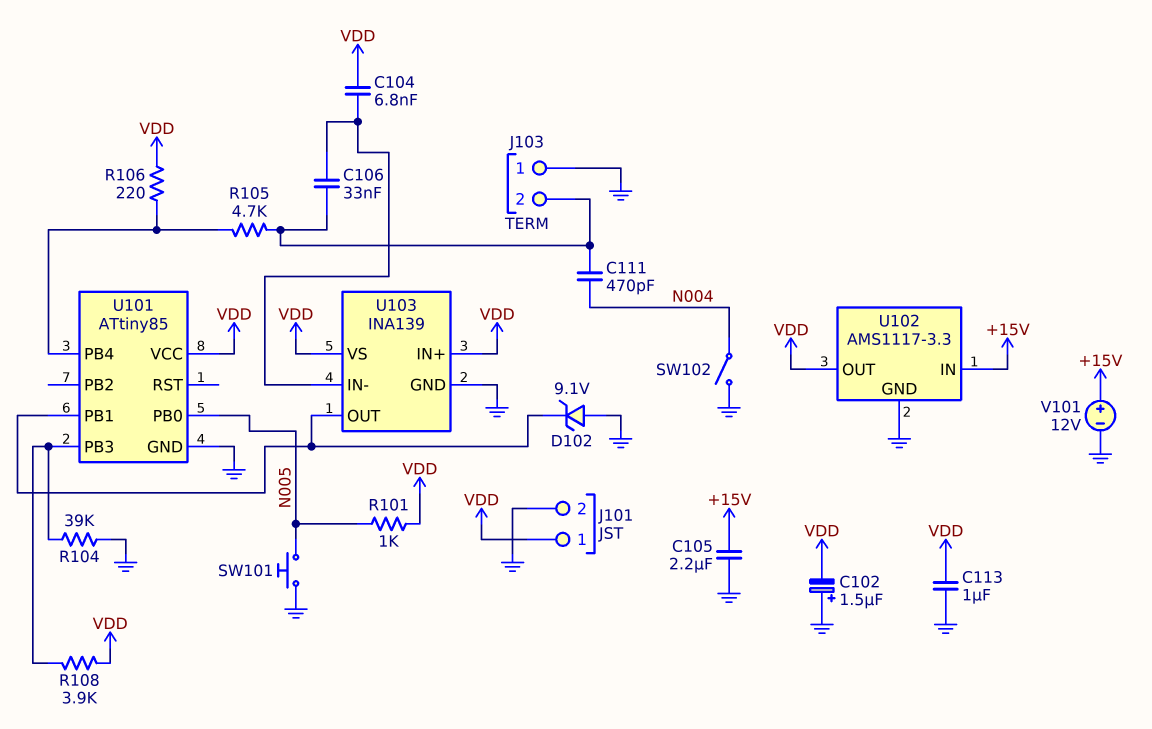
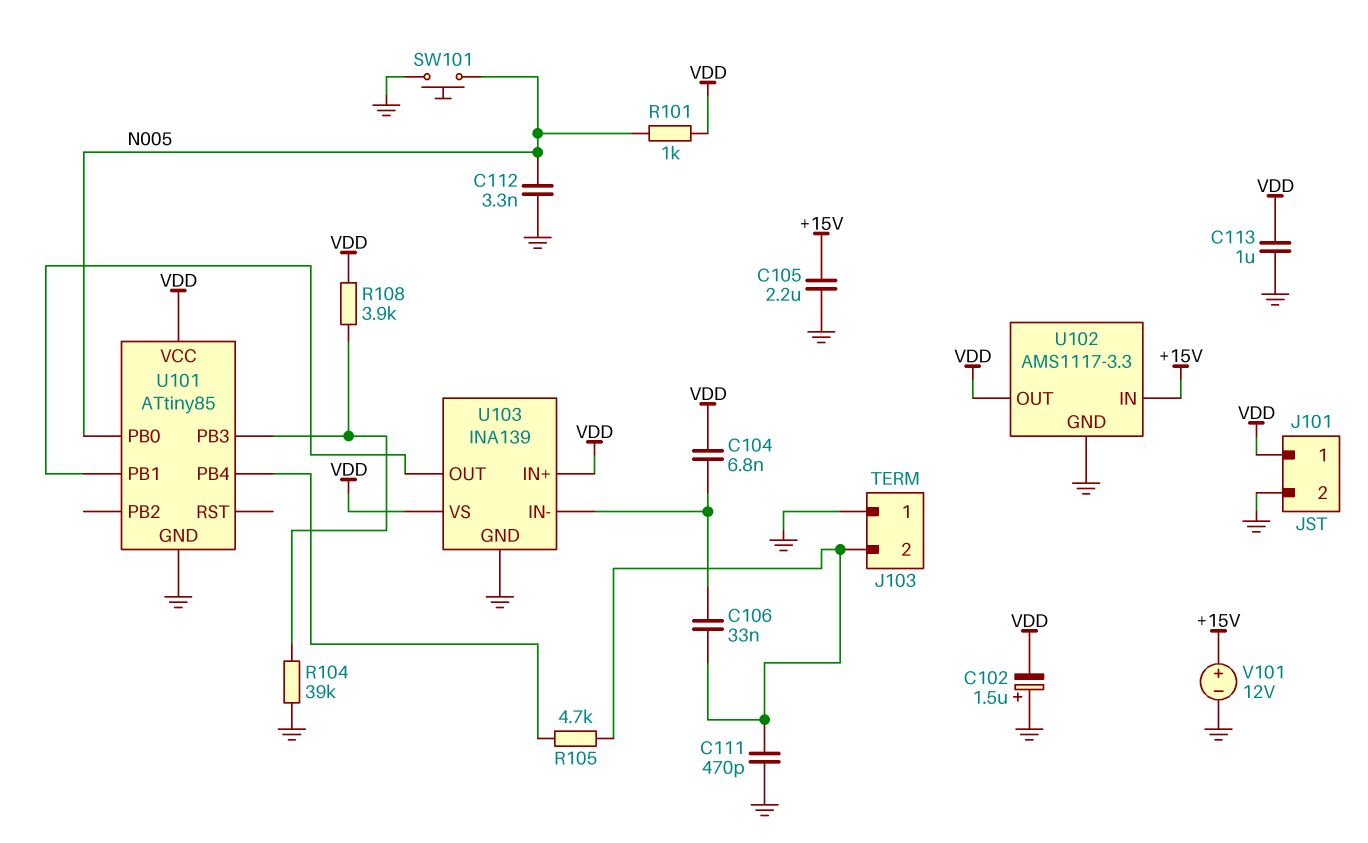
C111: 470pF (J103/2, N004) -> 470pF (GND, J103/2)
C112: none -> 3.3nF (GND, N005)
D102: zener 9.1V (A GND, K U101/PB1) -> none
R106: 220 (U101/PB4, VDD) -> none
SW102: switch (GND, N004) -> none

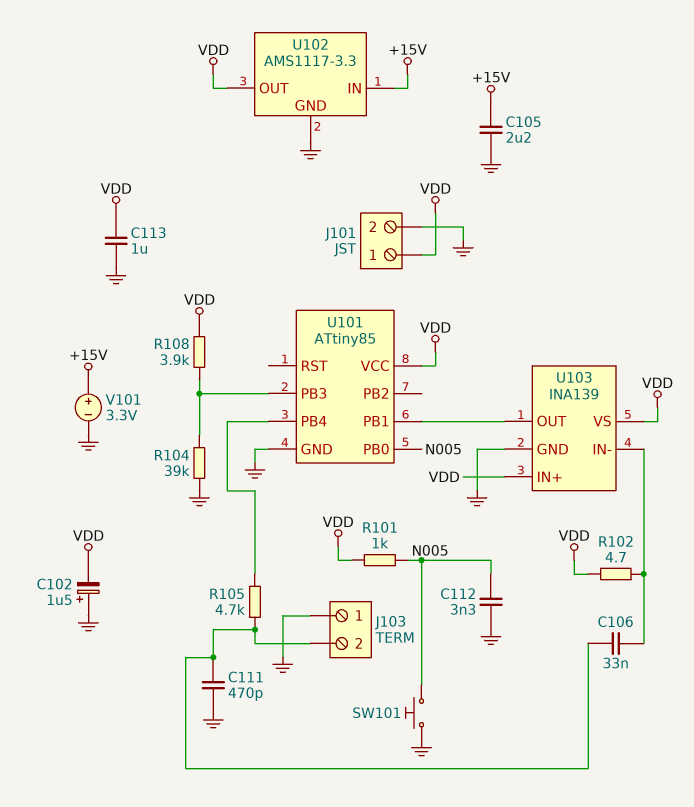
C104: 6.8nF (U103/IN-, VDD) -> none
R102: none -> 4.7 (U103/IN-, VDD)
V101: 12V (plus +15V, minus GND) -> 3.3V (plus +15V, minus GND)

